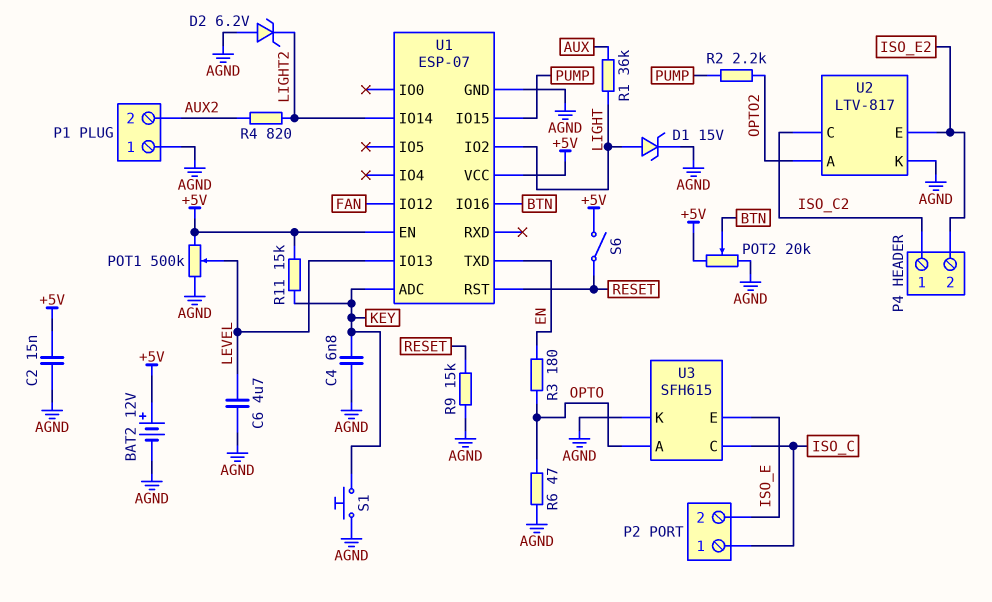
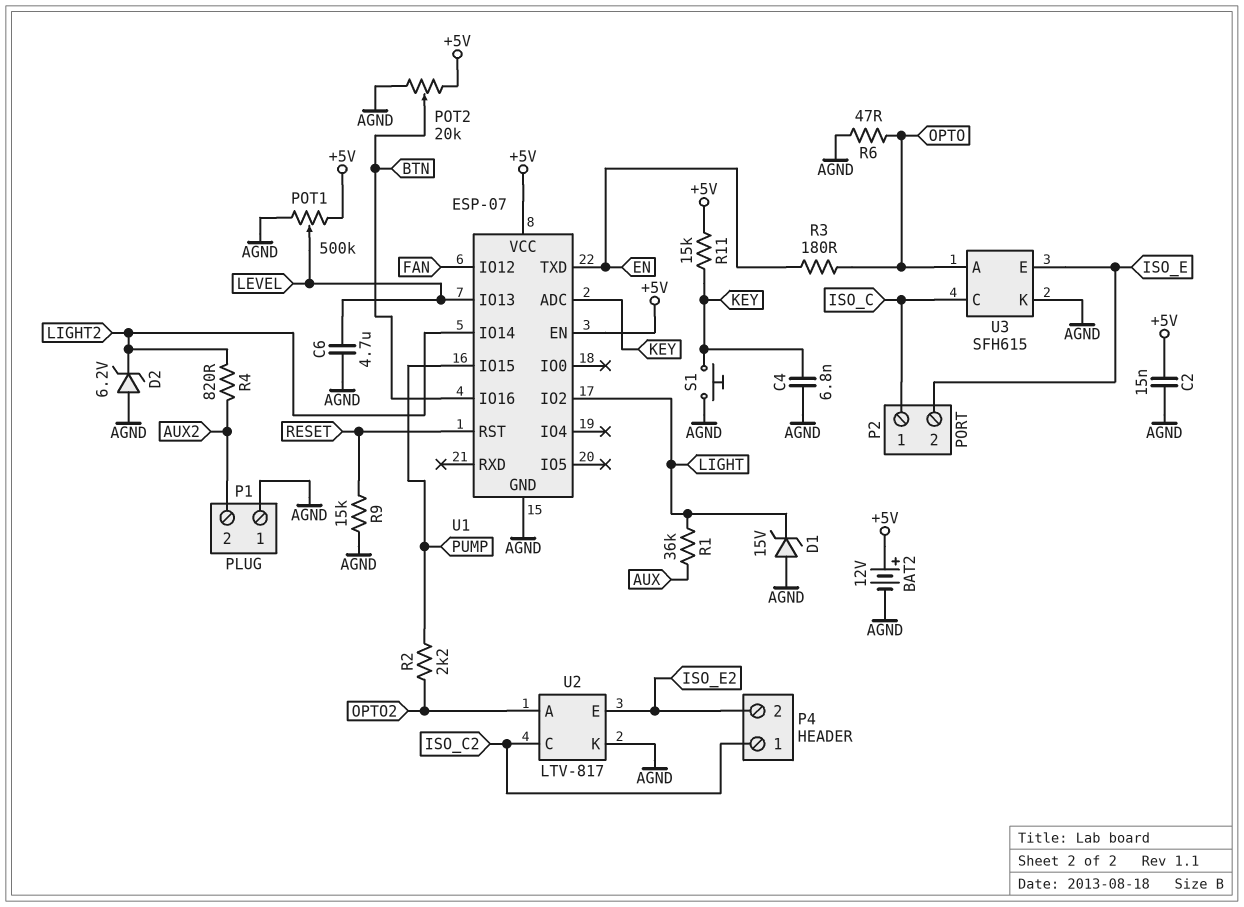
D1: zener 15V (A LIGHT, K AGND) -> zener 15V (A AGND, K LIGHT)
S6: switch (+5V, RESET) -> none

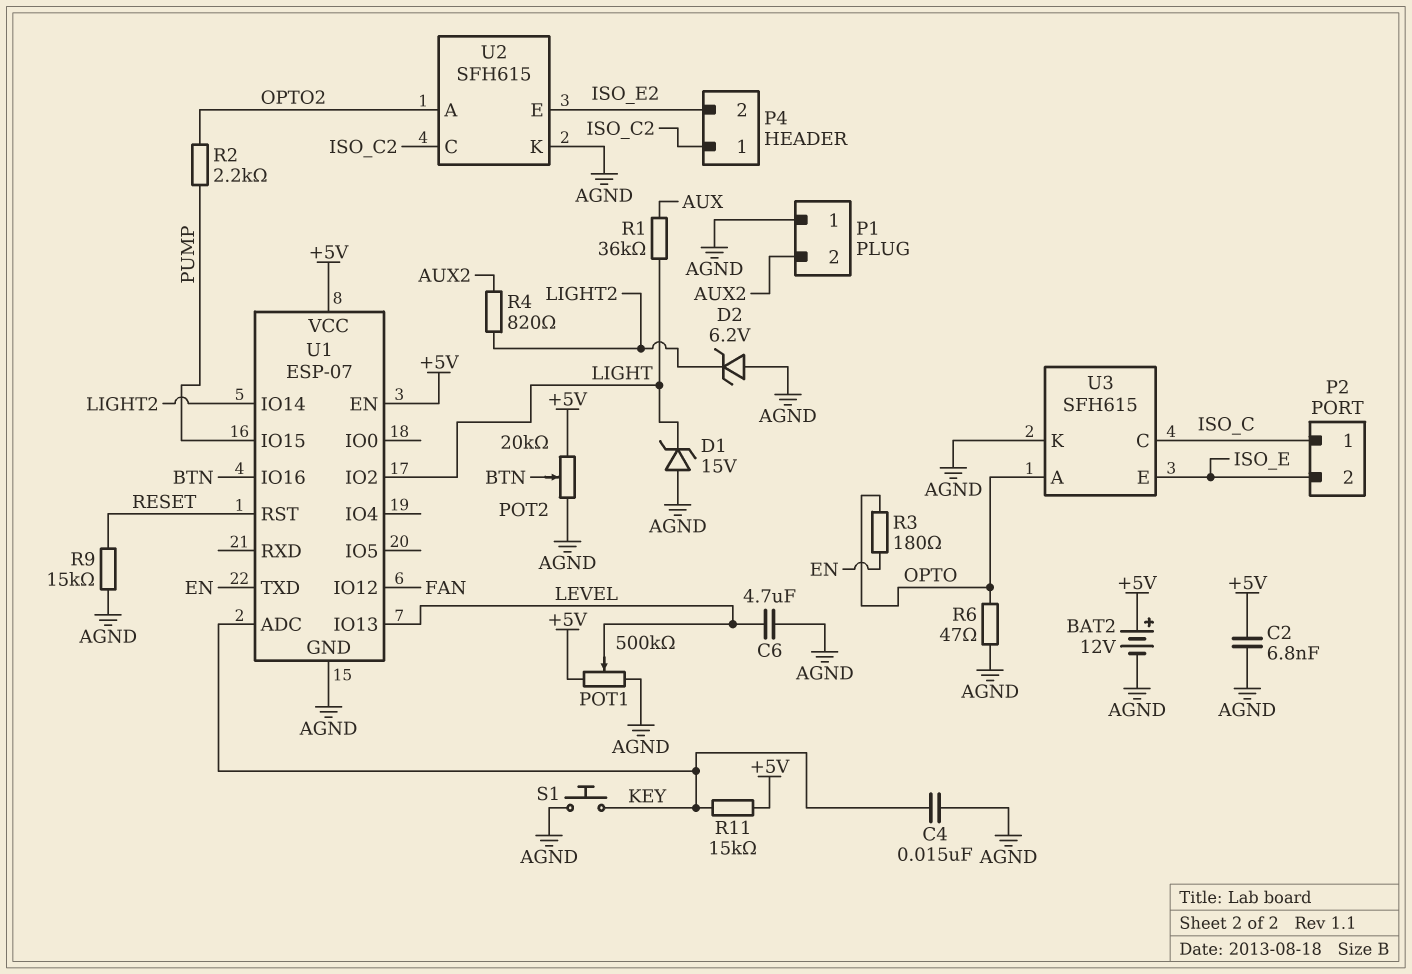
C2: 15nF (+5V, AGND) -> 6.8nF (+5V, AGND)
C4: 6.8nF (AGND, KEY) -> 15nF (AGND, KEY)
U2: LTV-817 -> SFH615

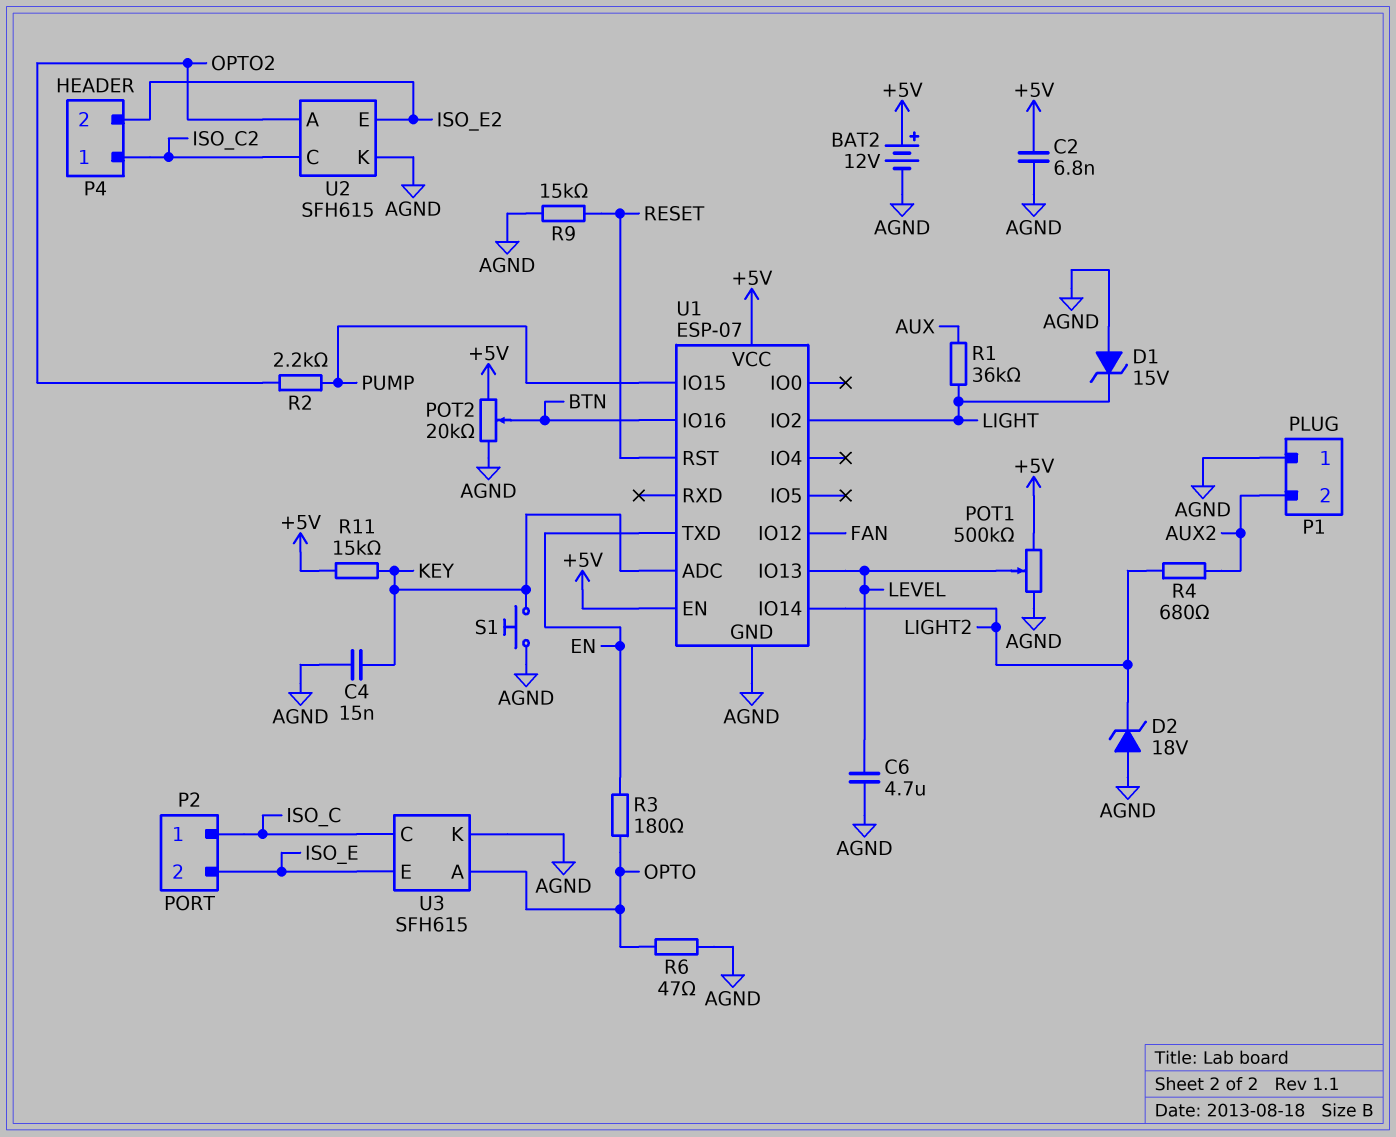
D2: zener 6.2V (A AGND, K LIGHT2) -> zener 18V (A AGND, K LIGHT2)
R4: 820 (AUX2, LIGHT2) -> 680 (AUX2, LIGHT2)

